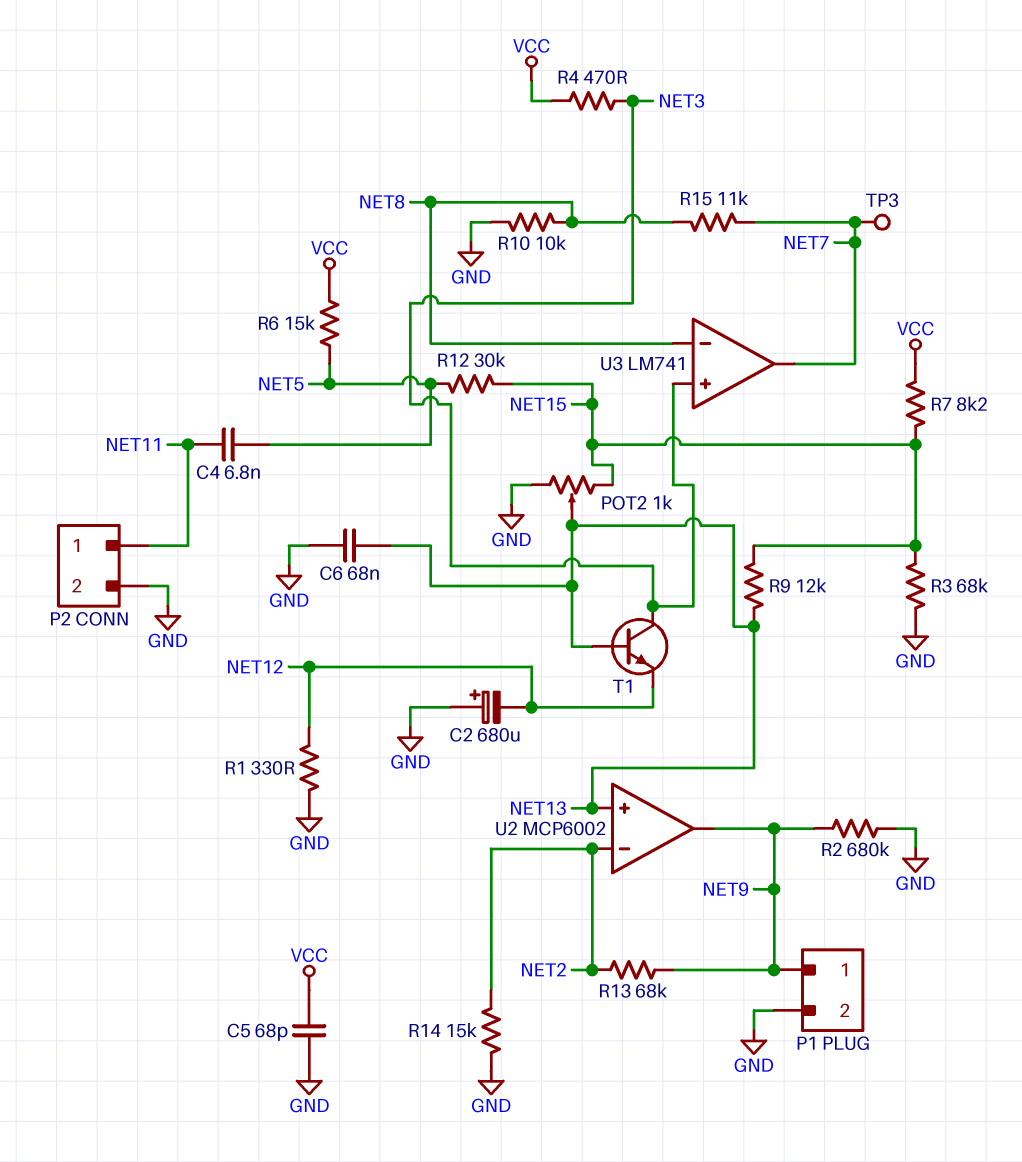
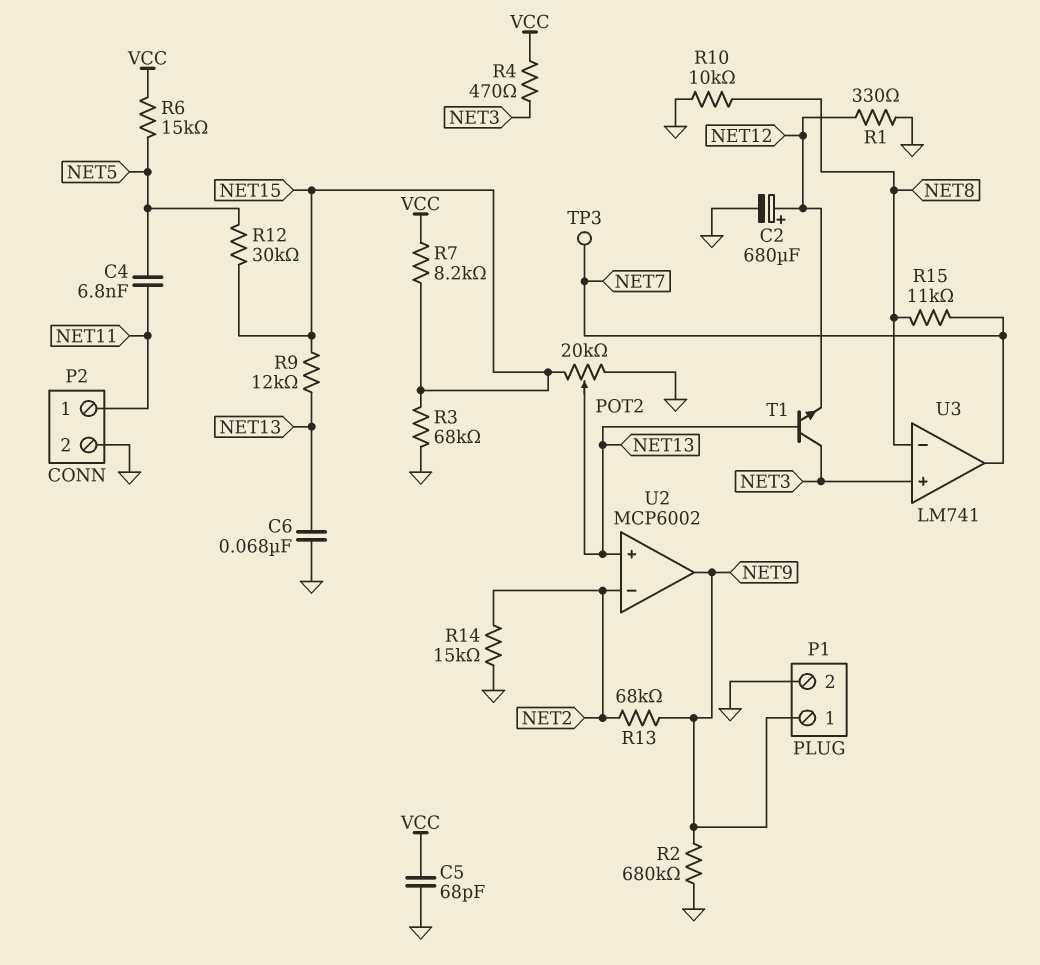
C2: 680uF (plus GND, minus NET12) -> 680uF (plus NET12, minus GND)
POT2: 1k (GND, NET15, wiper NET13) -> 20k (GND, NET15, wiper NET13)

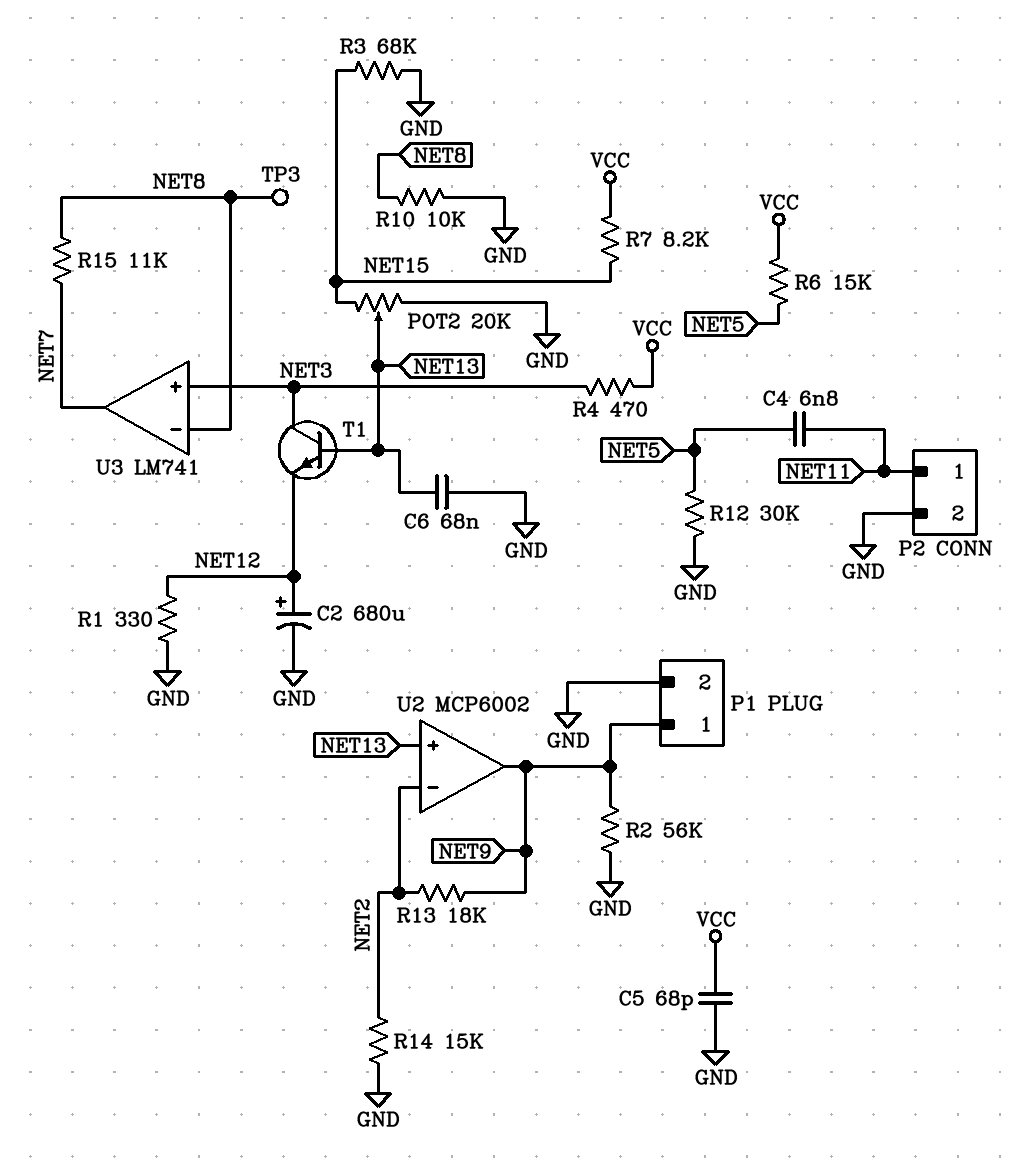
R2: 680k (GND, NET9) -> 56k (GND, NET9)
R9: 12k (NET13, NET15) -> none
R12: 30k (NET5, NET15) -> 30k (GND, NET5)
R13: 68k (NET2, NET9) -> 18k (NET2, NET9)
TP3: test point (NET7) -> test point (NET8)

